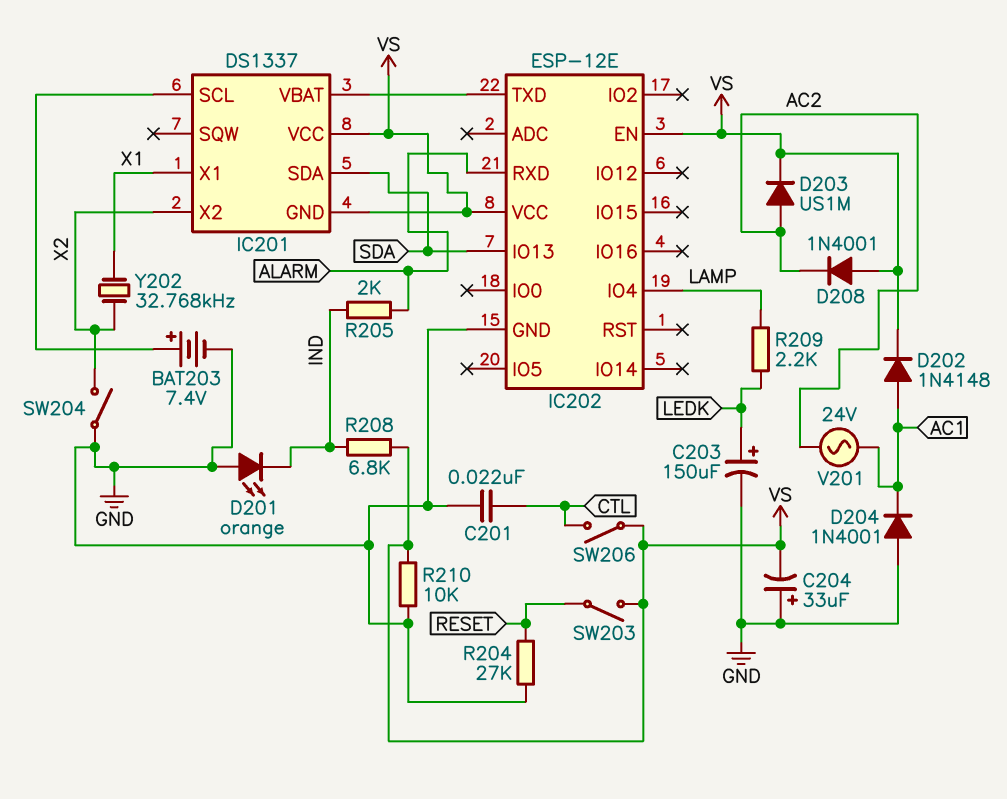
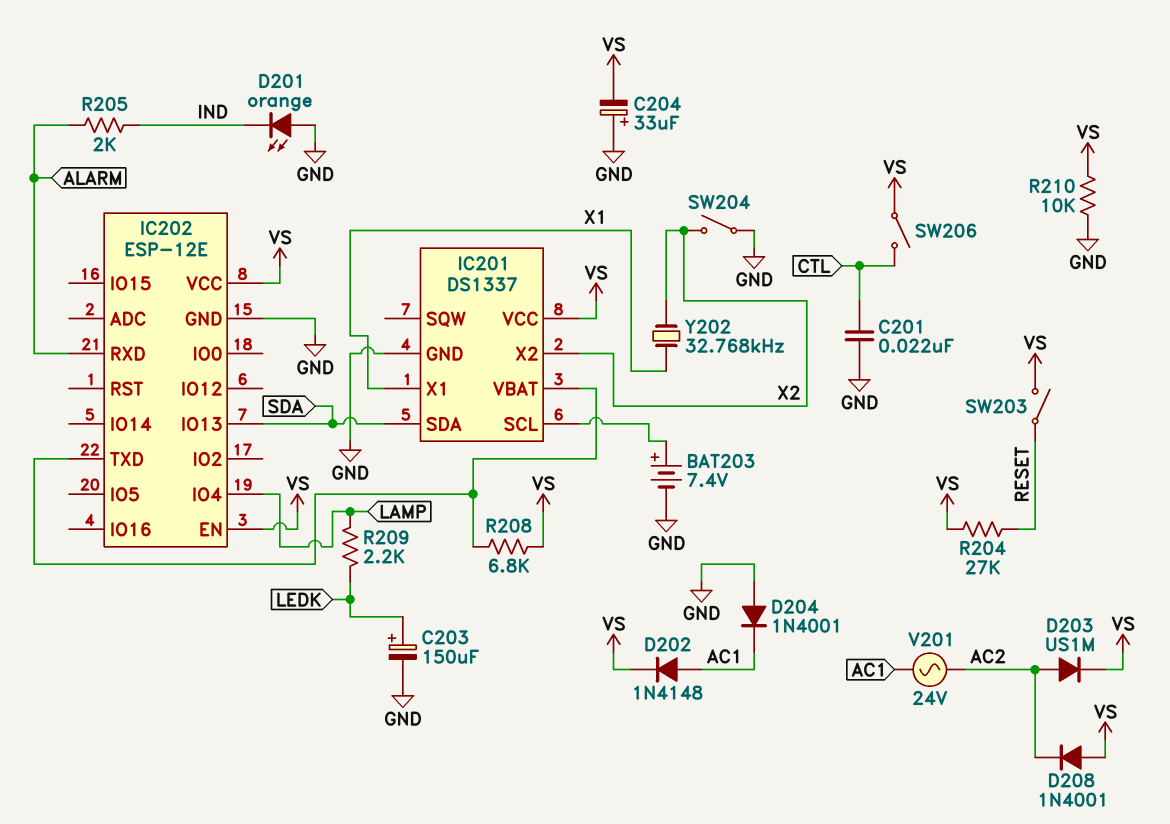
IC201 pin GND: VS -> GND
R204: 27k (GND, RESET) -> 27k (RESET, VS)
R208: 6.8k (IND, VS) -> 6.8k (IC201/VBAT, VS)

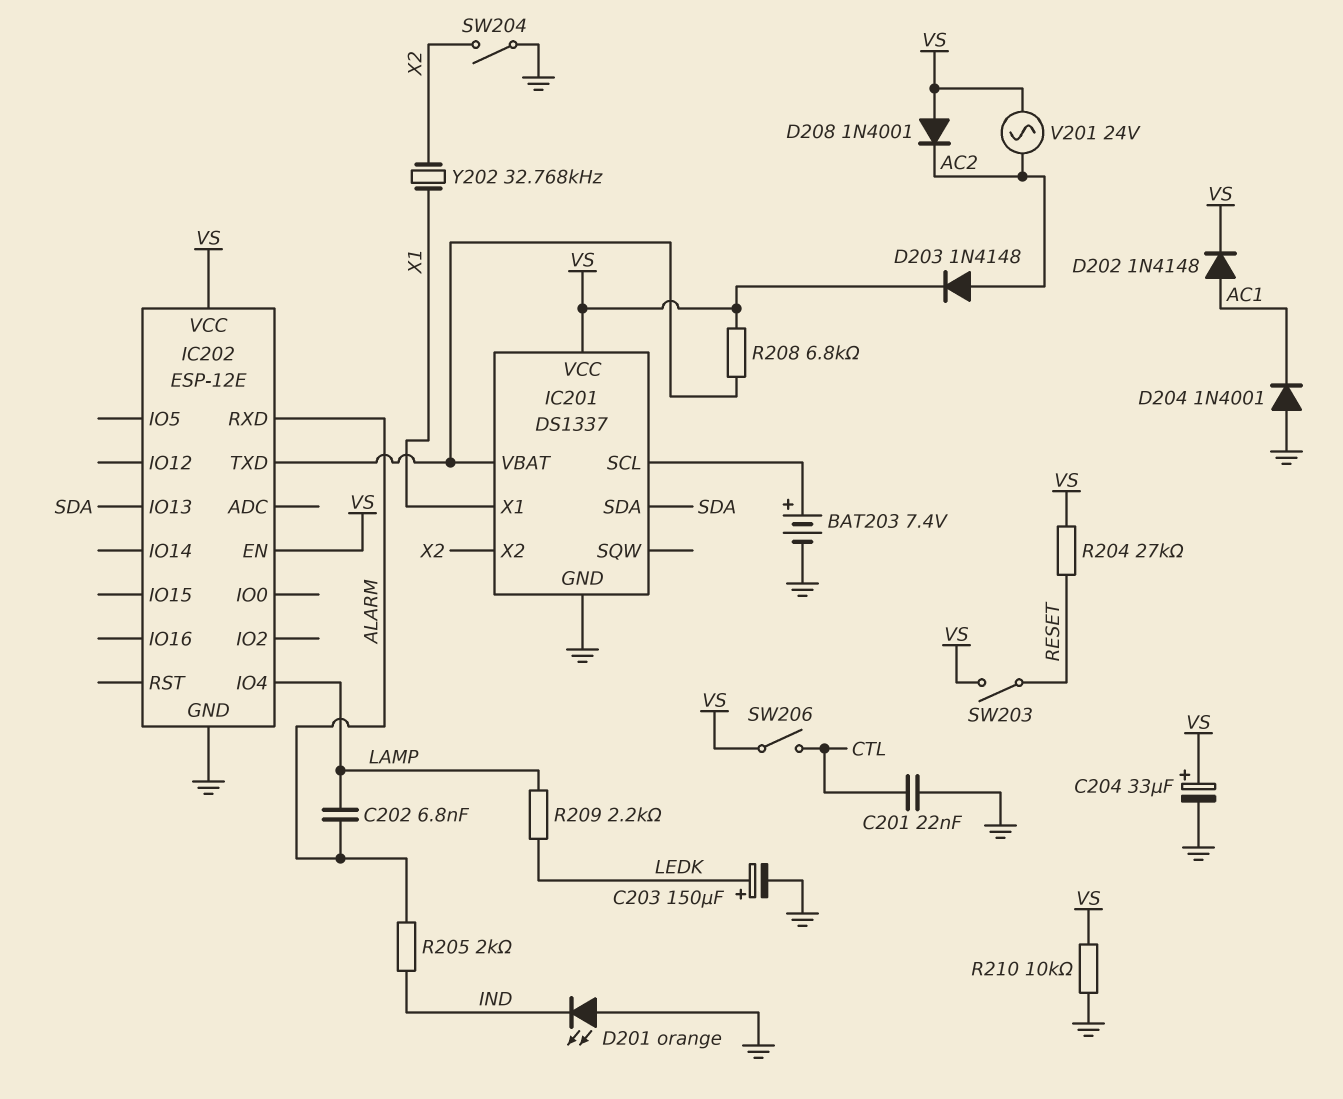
C202: none -> 6.8nF (ALARM, LAMP)
C204: 33uF (plus GND, minus VS) -> 33uF (plus VS, minus GND)
D203: diode US1M (A AC2, K VS) -> diode 1N4148 (A AC2, K VS)
V201: AC 24V (AC1, AC2) -> AC 24V (AC2, VS)

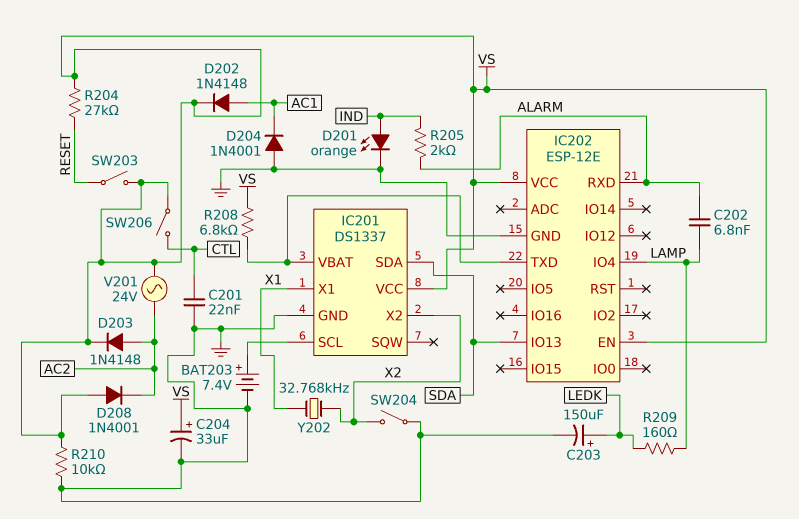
D201: LED orange (A GND, K IND) -> LED orange (A IND, K GND)
R209: 2.2k (LAMP, LEDK) -> 160 (LAMP, LEDK)

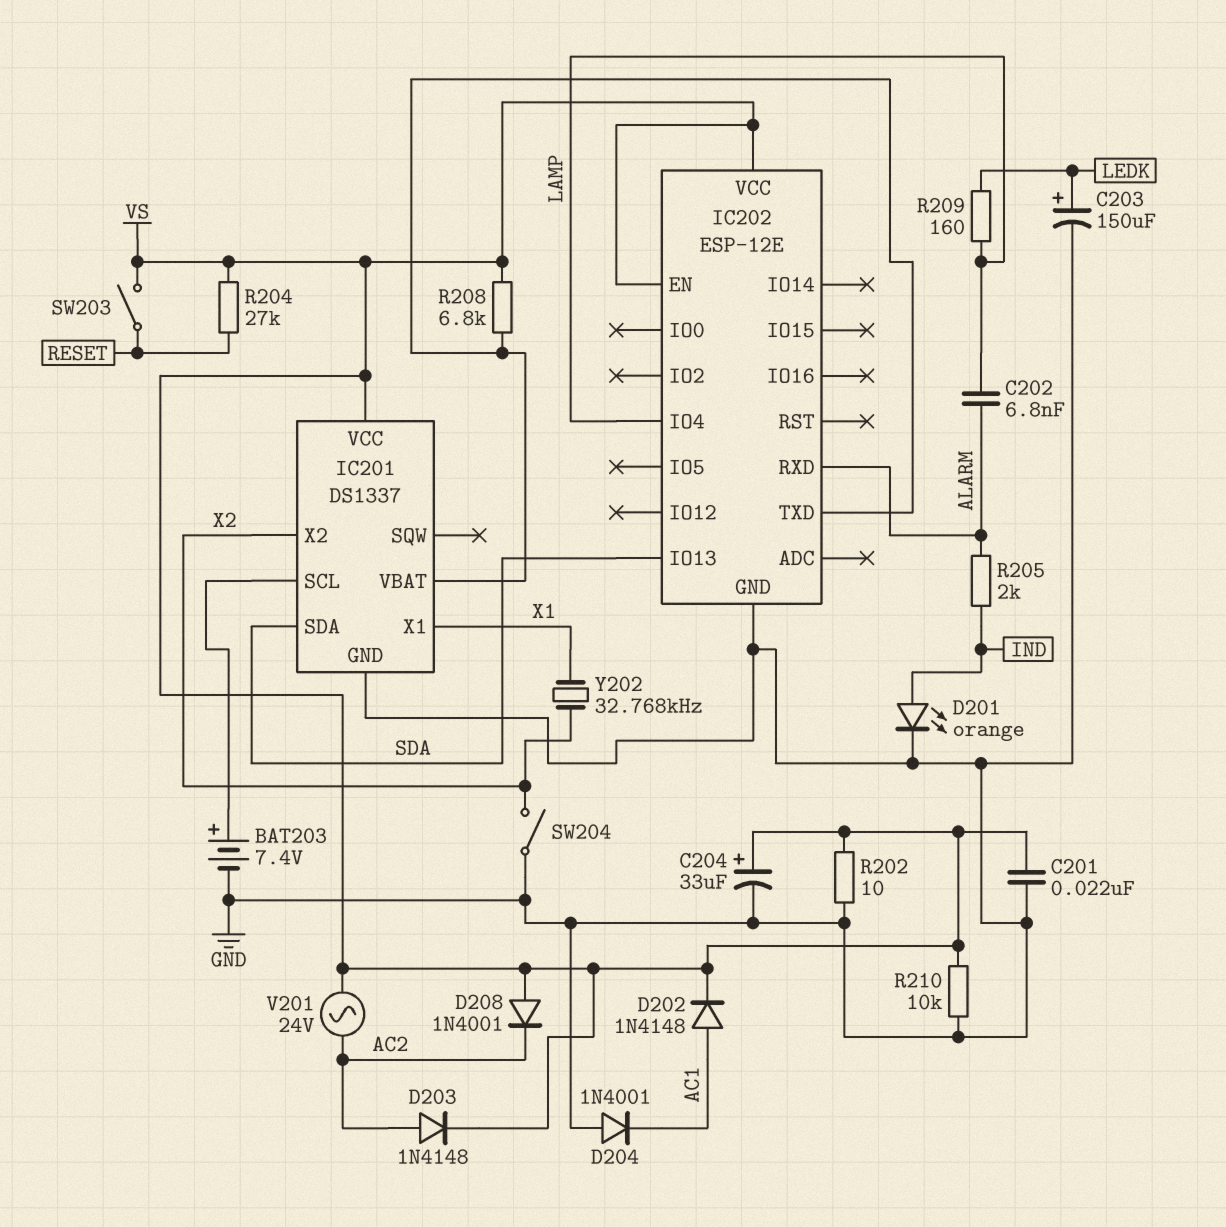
C201: 22nF (CTL, GND) -> 22nF (GND, VS)
R202: none -> 10 (GND, VS)
SW206: switch (CTL, VS) -> none

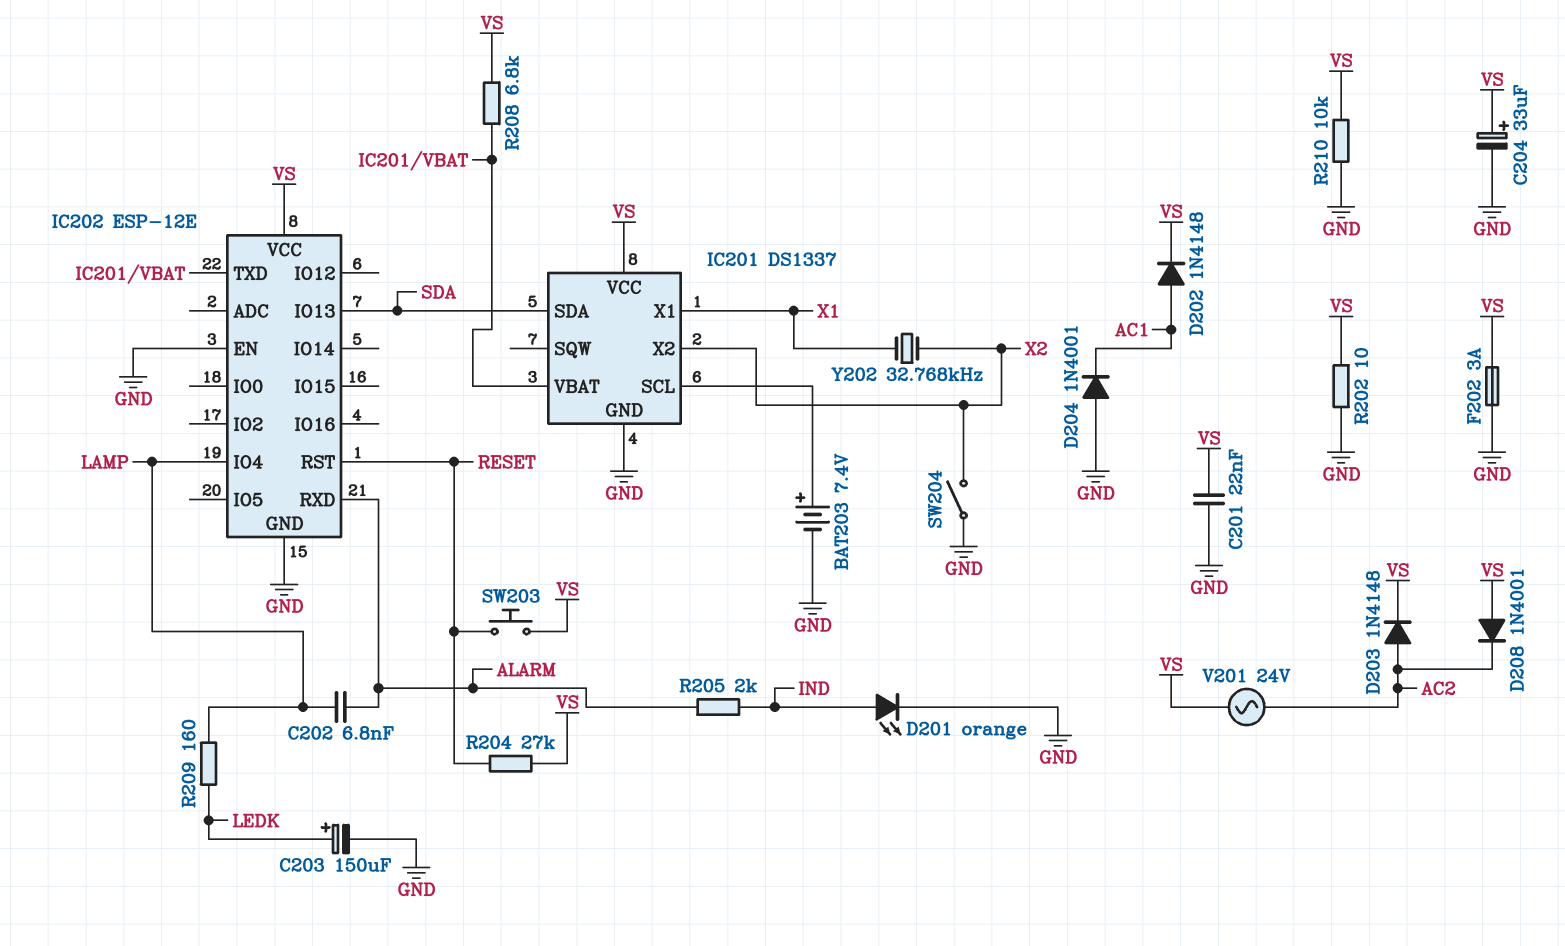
F202: none -> 3A (GND, VS)
IC202 pin EN: VS -> GND
IC202 pin RST: none -> RESET
SW203: switch (RESET, VS) -> button (RESET, VS)

